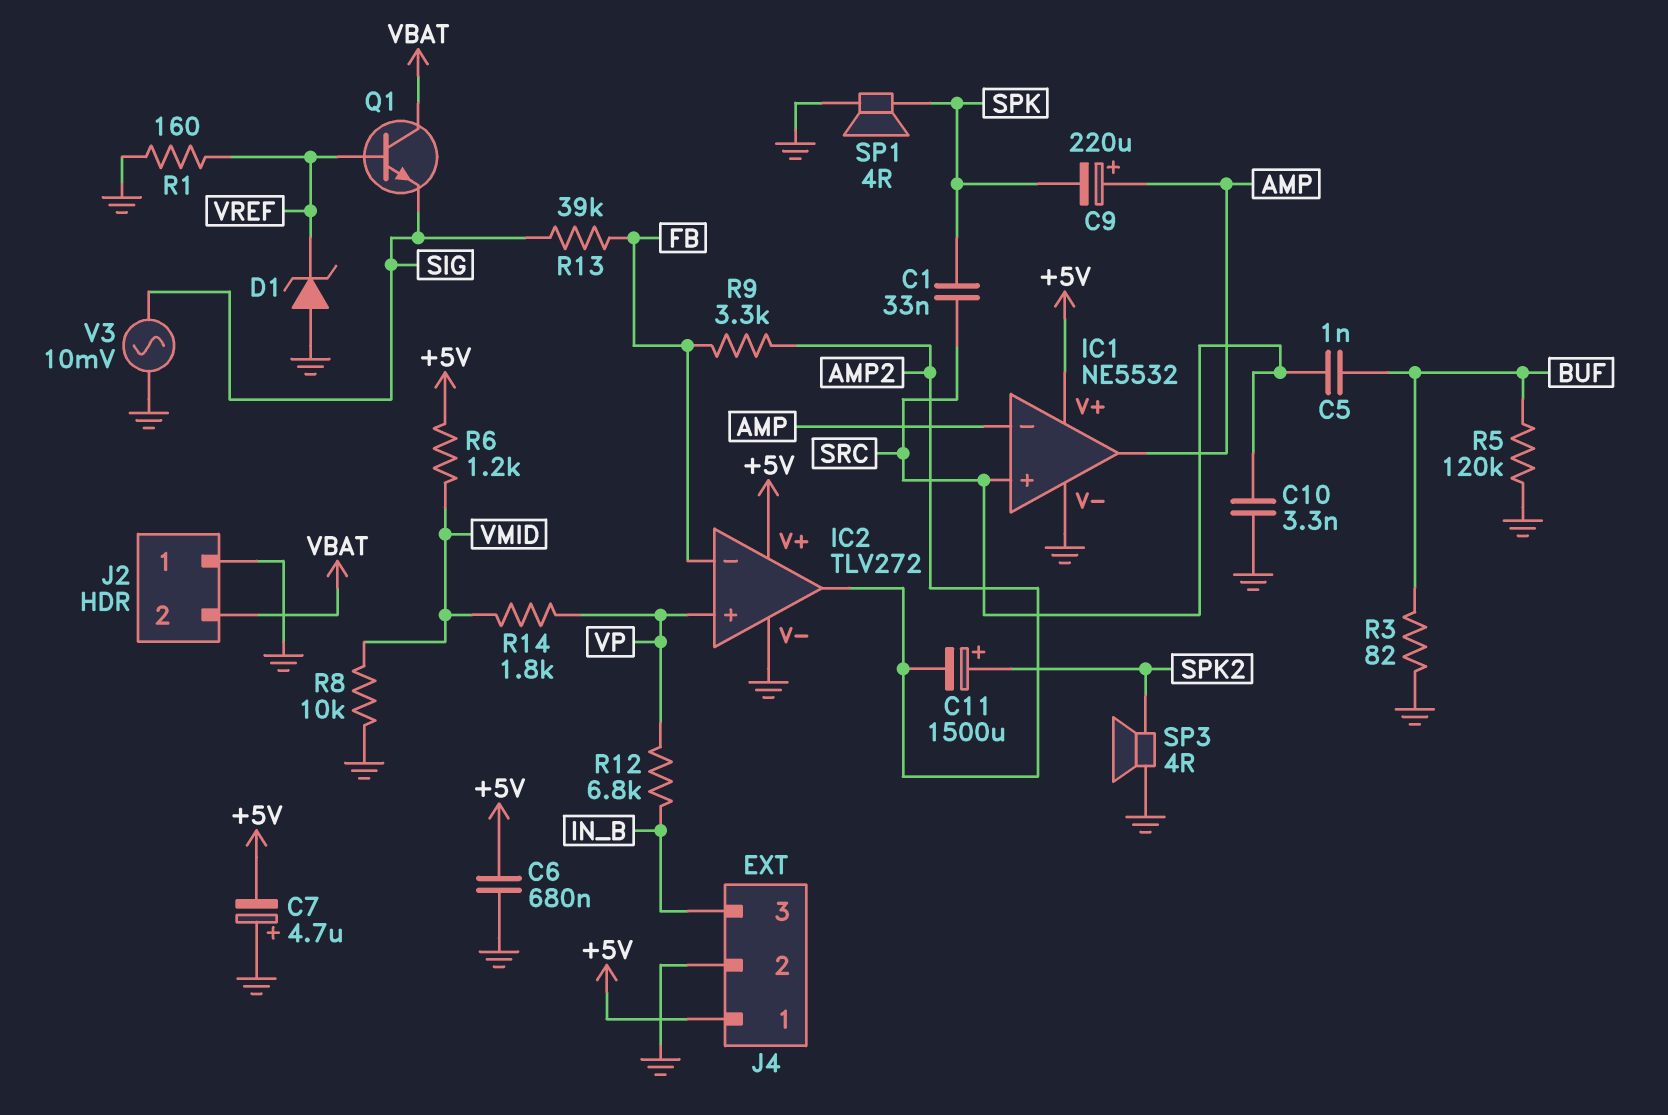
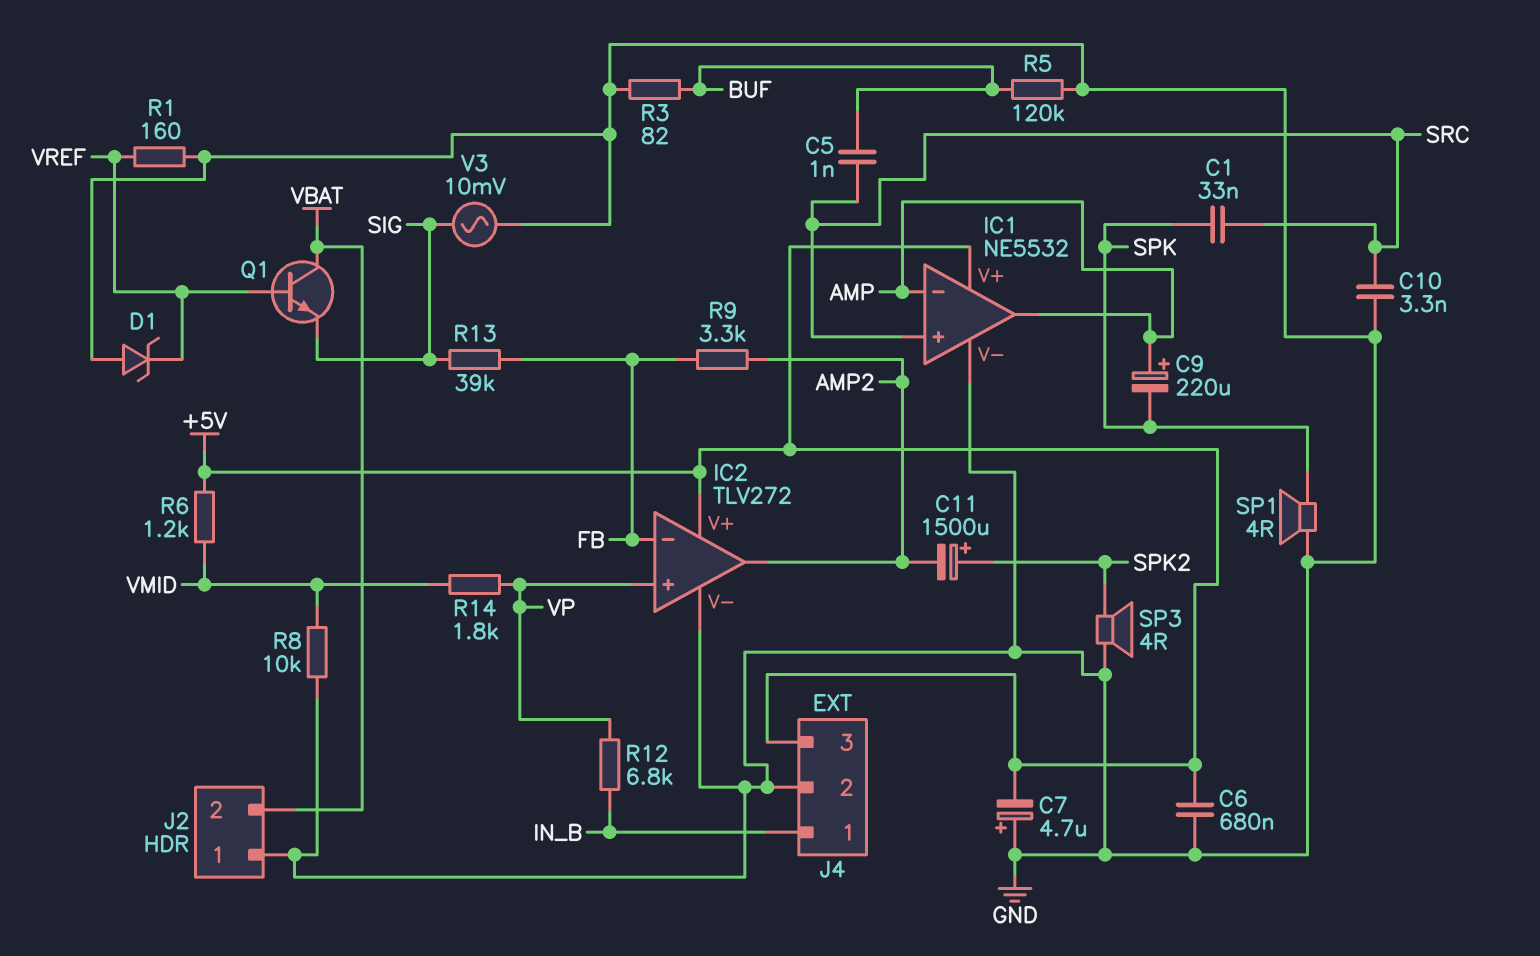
J4 pin 1: +5V -> IN_B
J4 pin 3: IN_B -> +5V

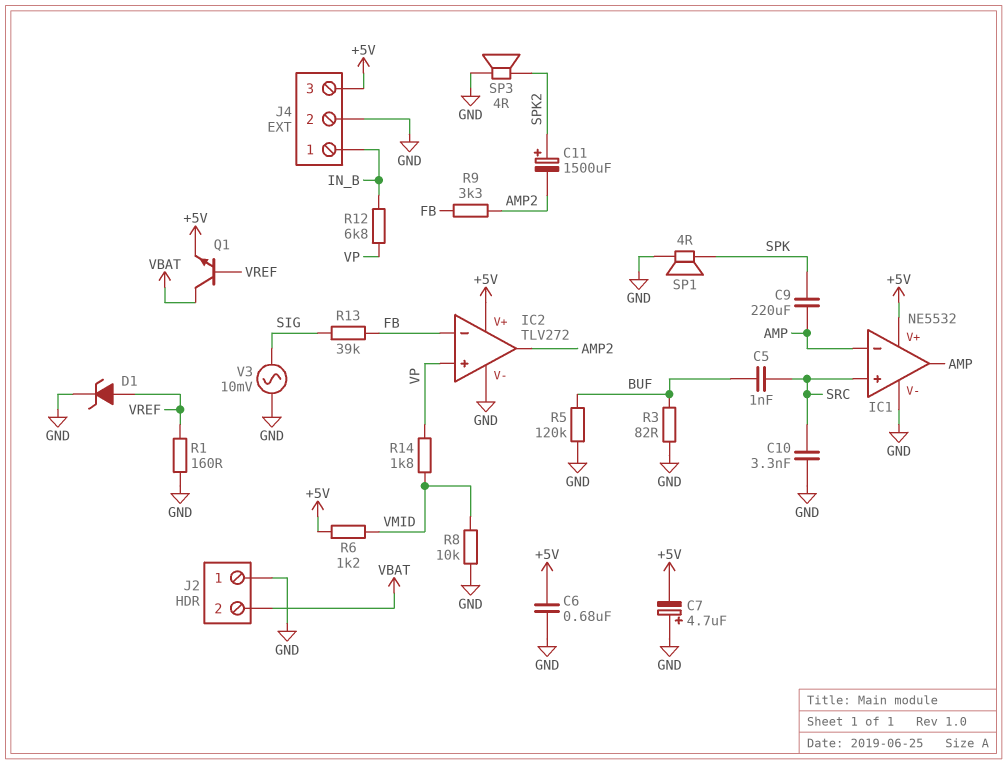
C1: 33nF (SPK, SRC) -> none
C9: 220uF (plus AMP, minus SPK) -> 220uF (AMP, SPK)
D1: zener (A GND, K VREF) -> zener (A VREF, K GND)
Q1: NPN (B VREF, C VBAT, E SIG) -> NPN (B VREF, C VBAT, E +5V)

